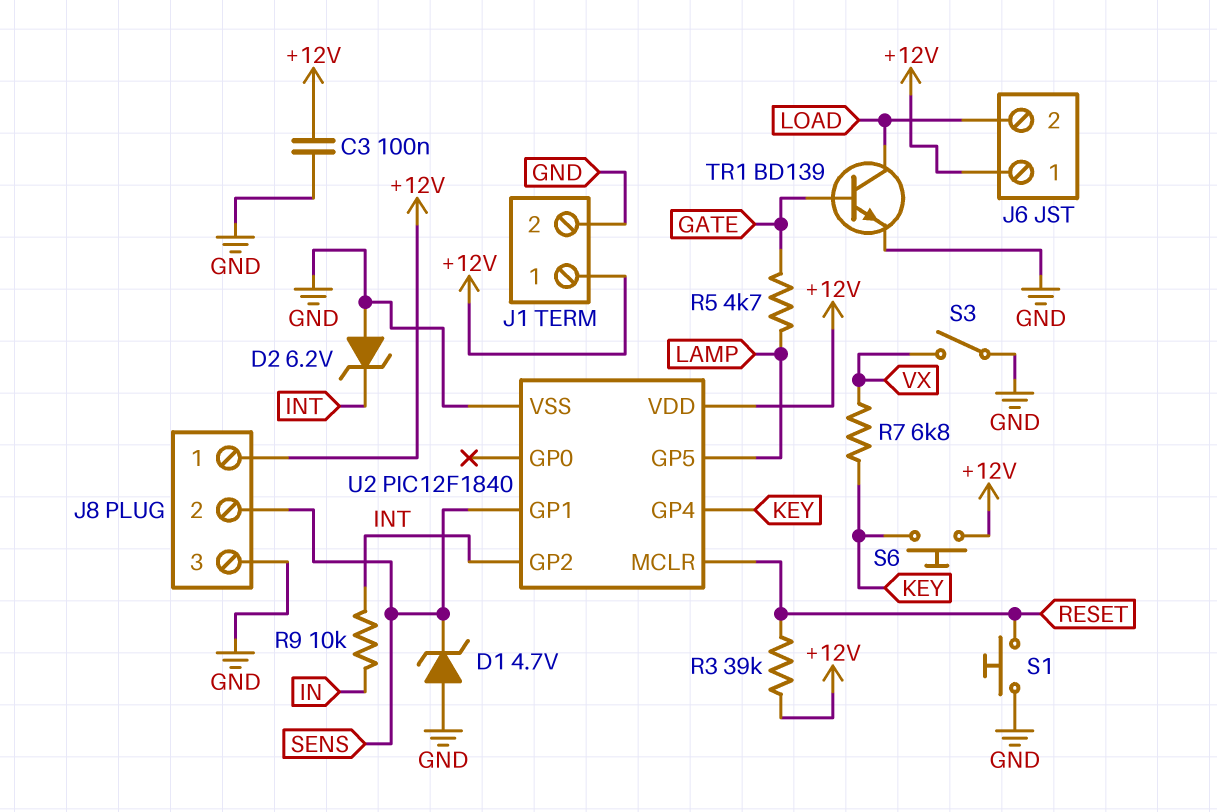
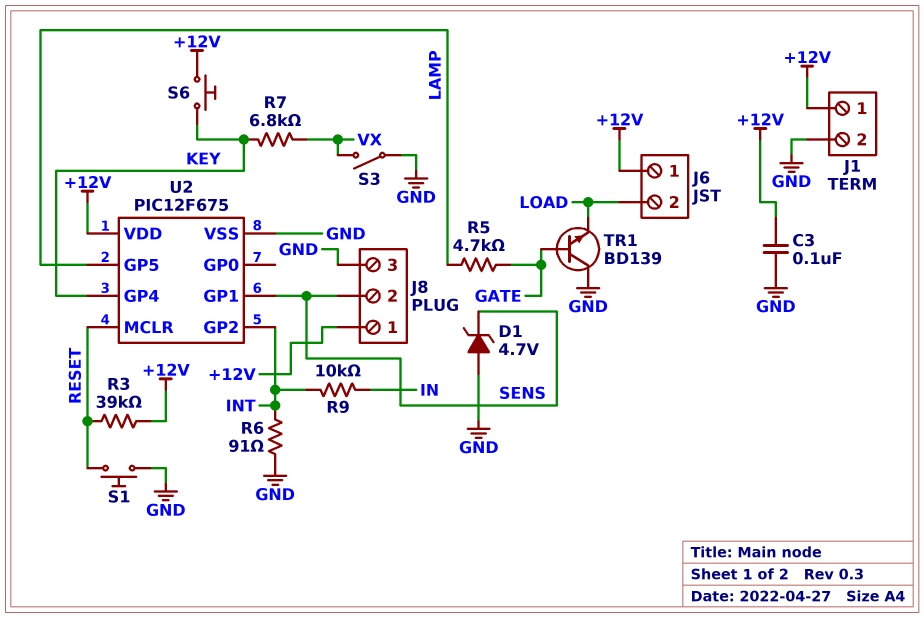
D2: zener 6.2V (A GND, K INT) -> none
R6: none -> 91 (GND, INT)
TR1: NPN BD139 (B GATE, C LOAD, E GND) -> NPN BD139 (B GATE, C GND, E LOAD)
U2: PIC12F1840 -> PIC12F675

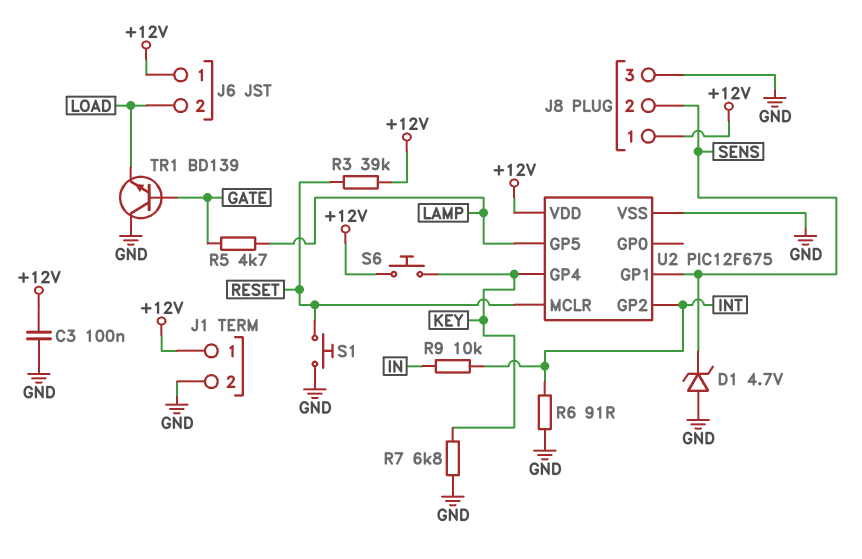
R7: 6.8k (KEY, VX) -> 6.8k (GND, KEY)
S3: switch (GND, VX) -> none

